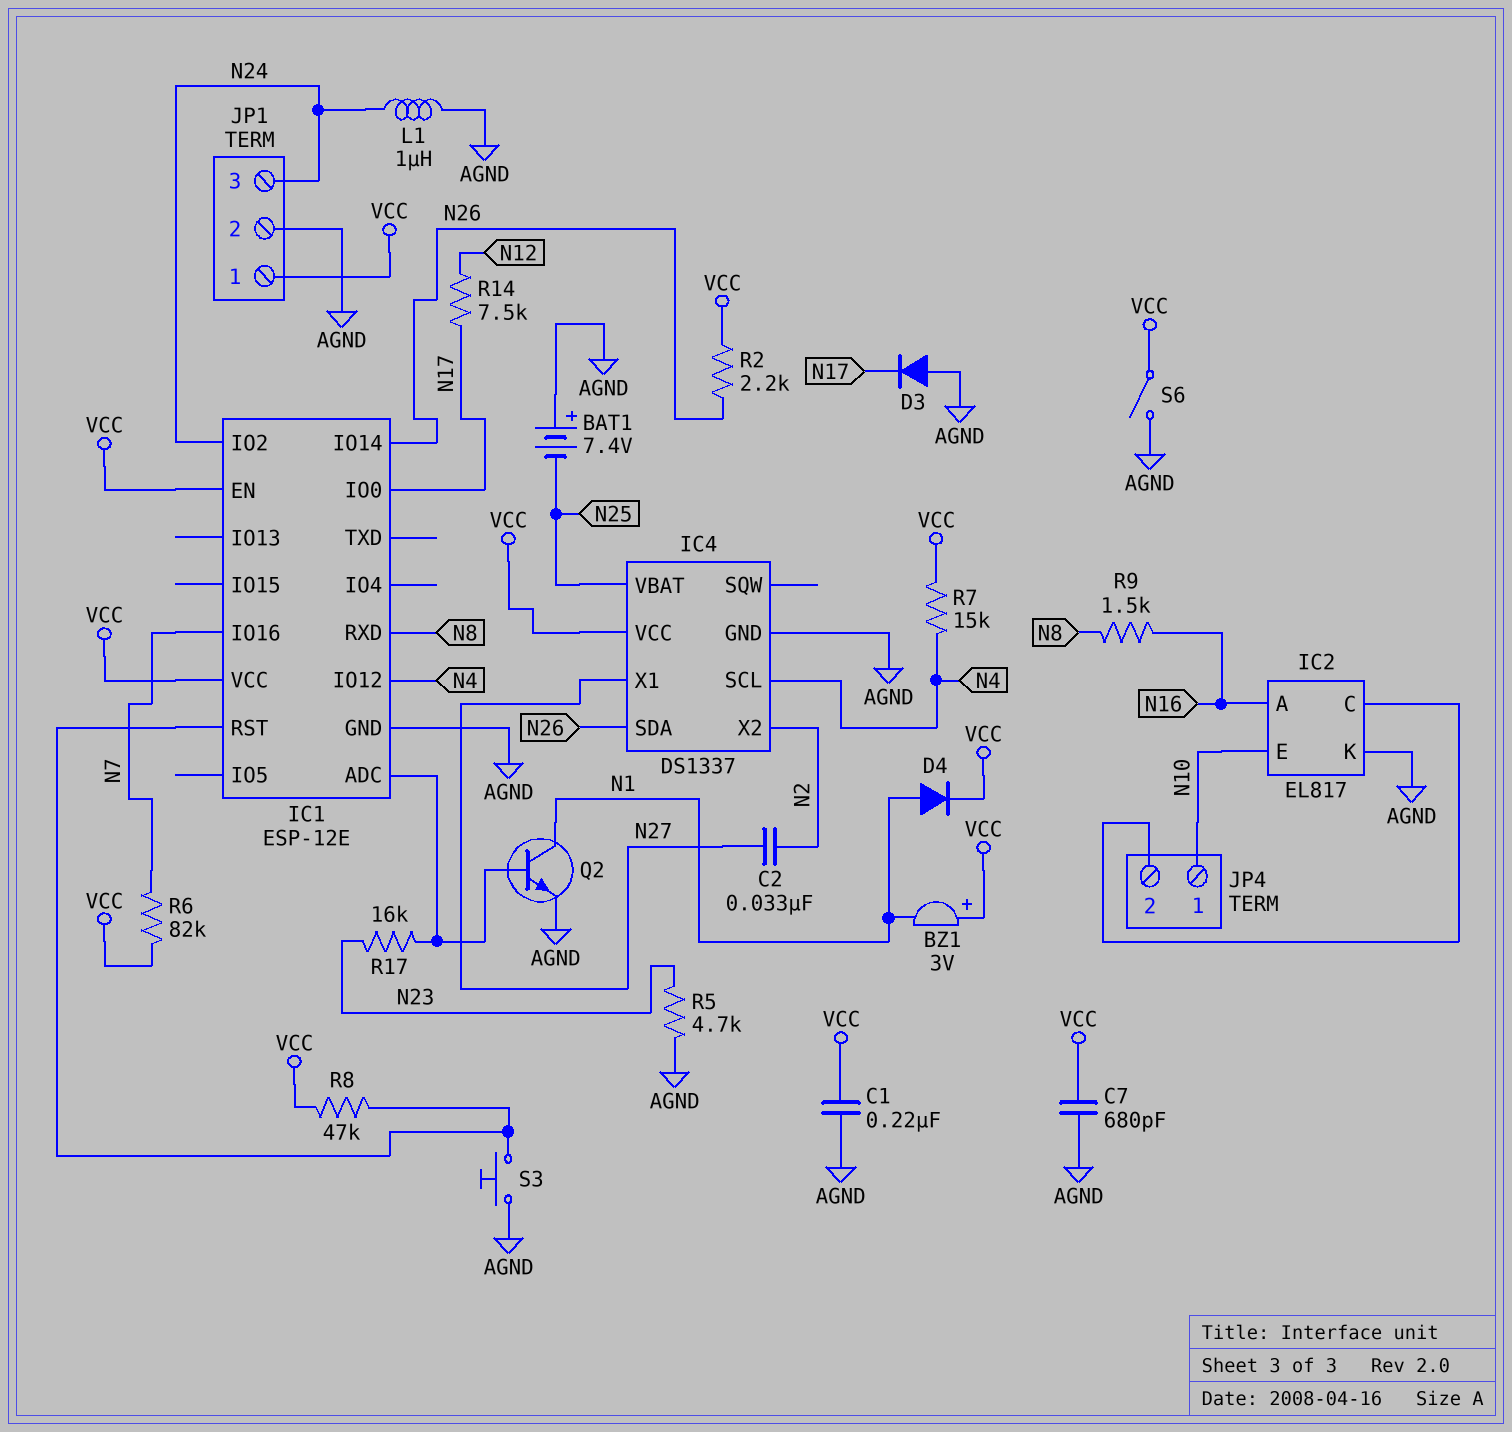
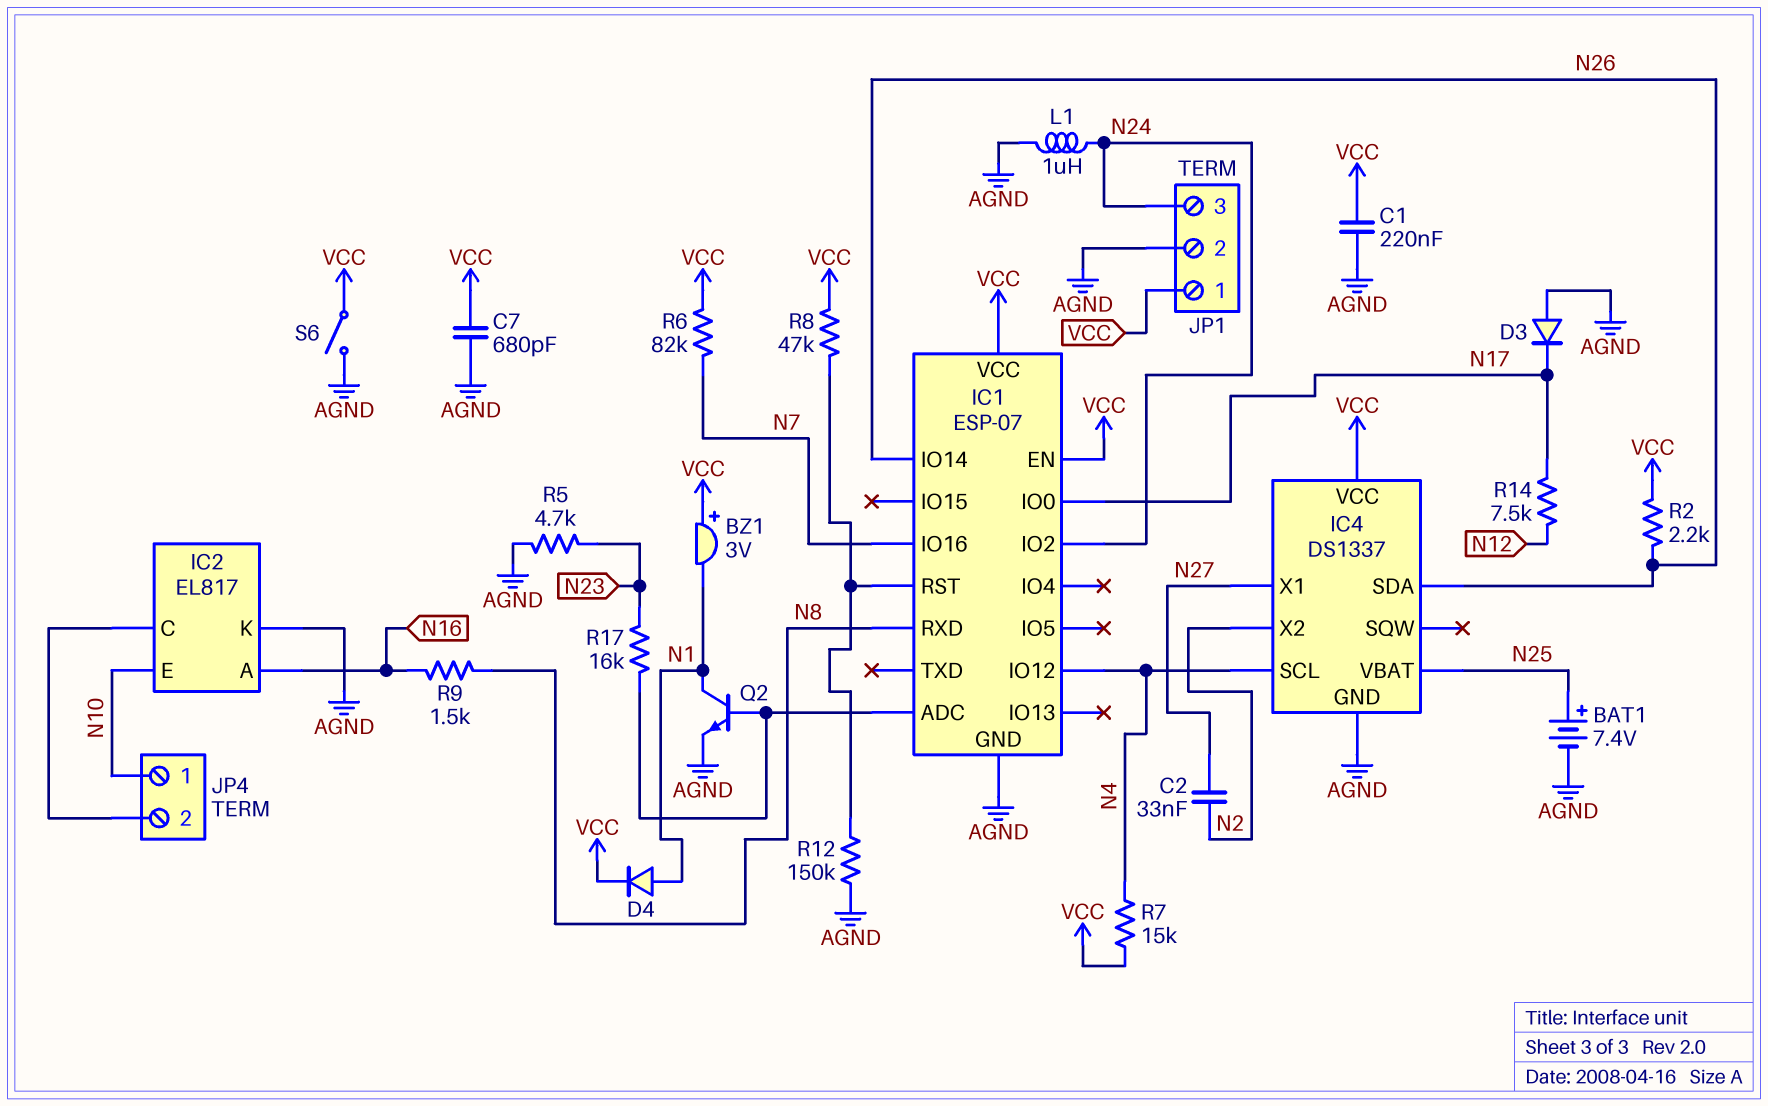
BAT1: 7.4V (plus AGND, minus N25) -> 7.4V (plus N25, minus AGND)
IC1: ESP-12E -> ESP-07
R12: none -> 150k (AGND, IC1/RST)
S3: button (AGND, IC1/RST) -> none

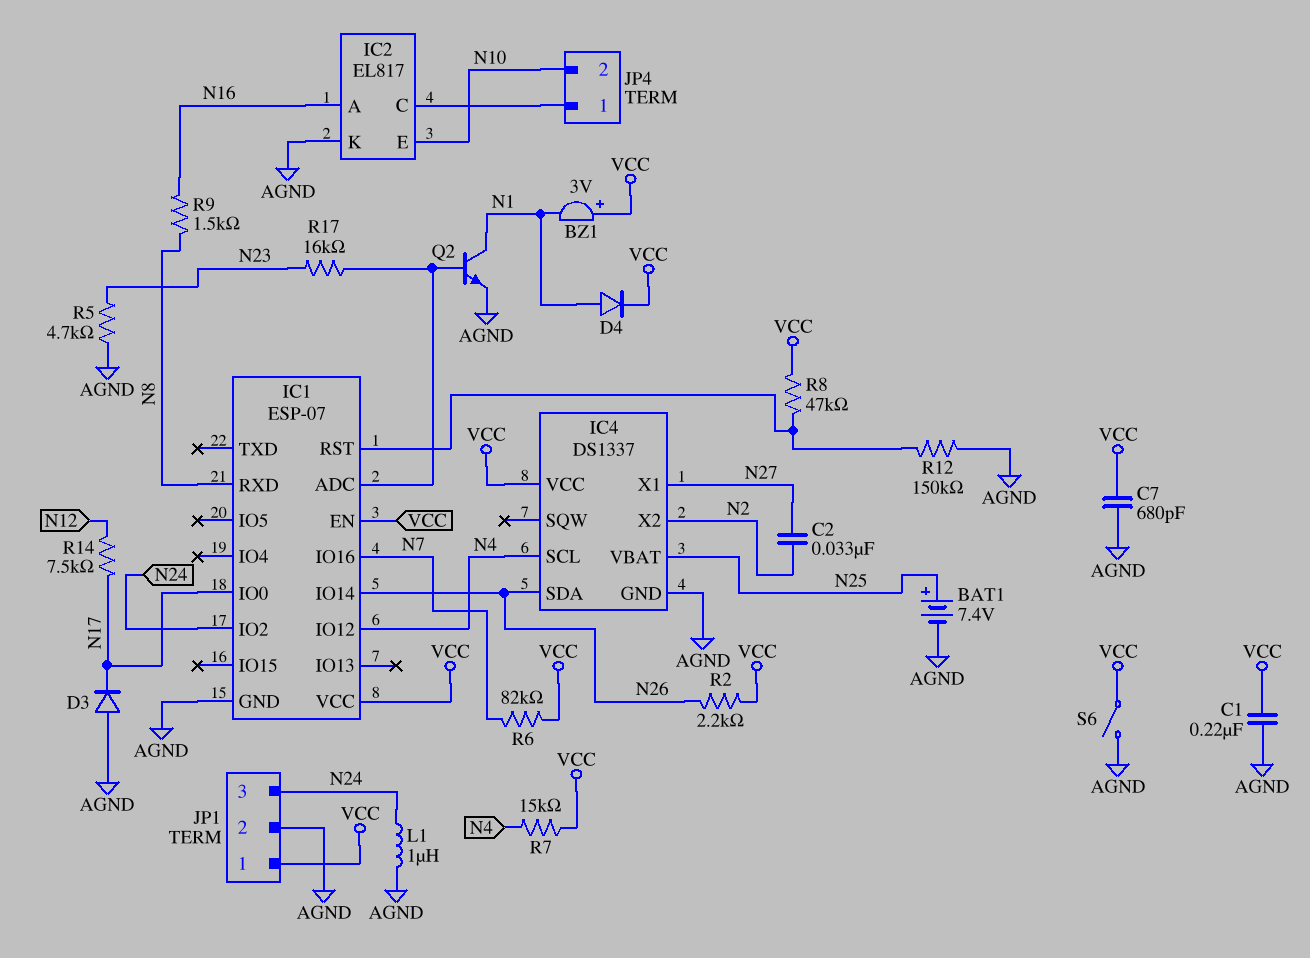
JP4 pin 1: N10 -> IC2/C
JP4 pin 2: IC2/C -> N10

